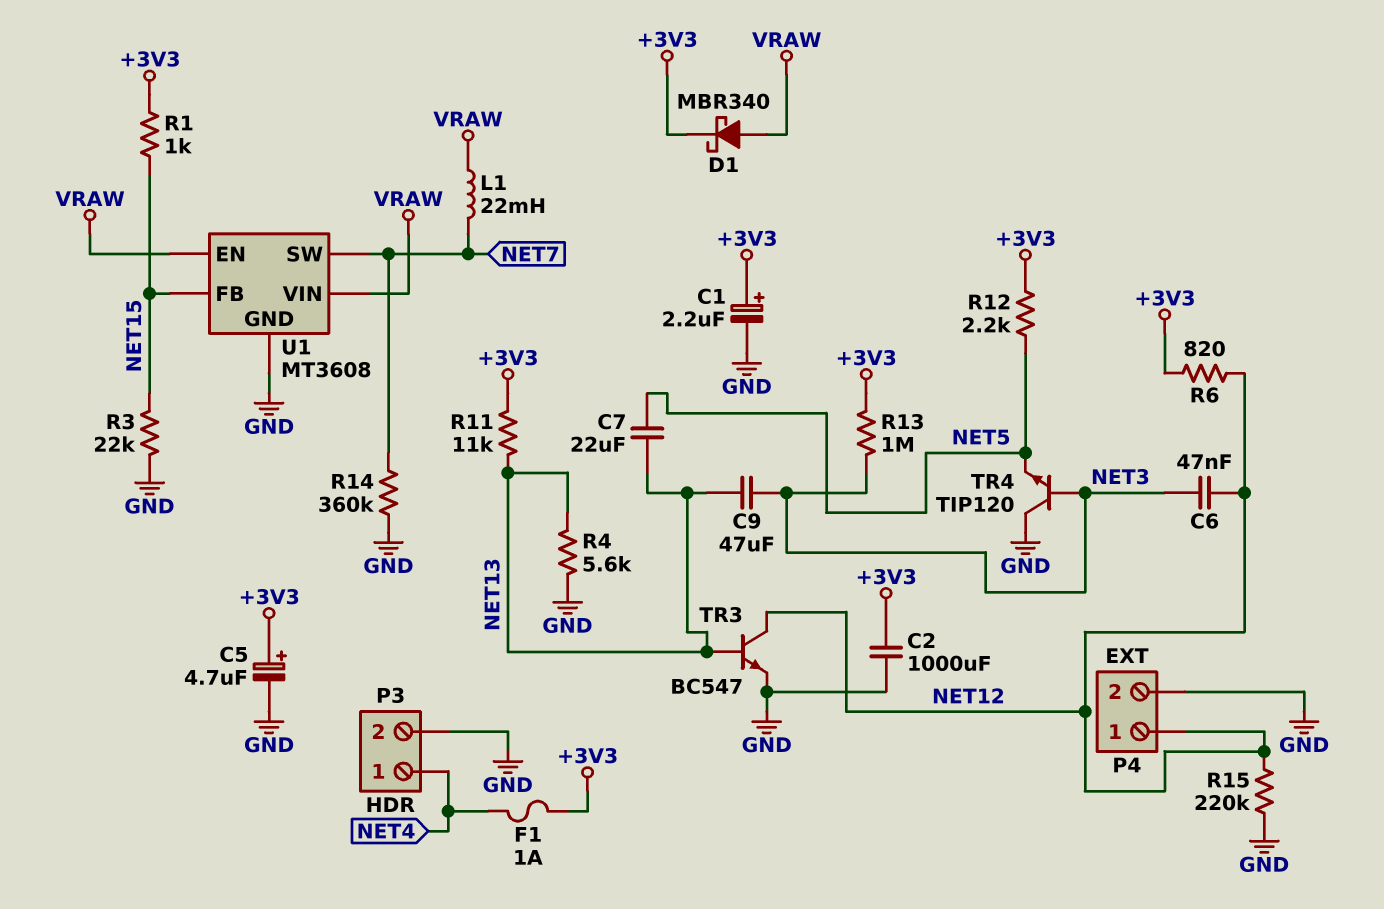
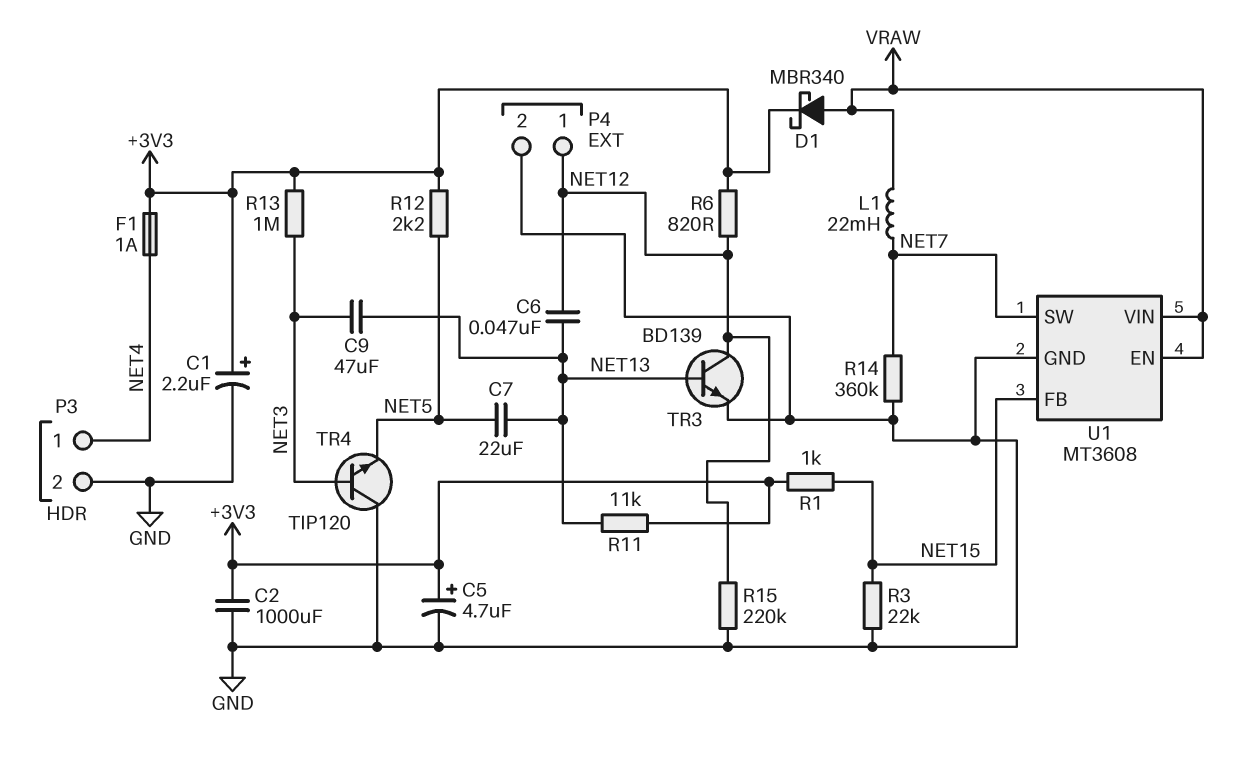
C6: 47nF (NET3, NET12) -> 47nF (NET12, NET13)
R4: 5.6k (GND, NET13) -> none
TR3: NPN BC547 (B NET13, C NET12, E GND) -> NPN BD139 (B NET13, C NET12, E GND)

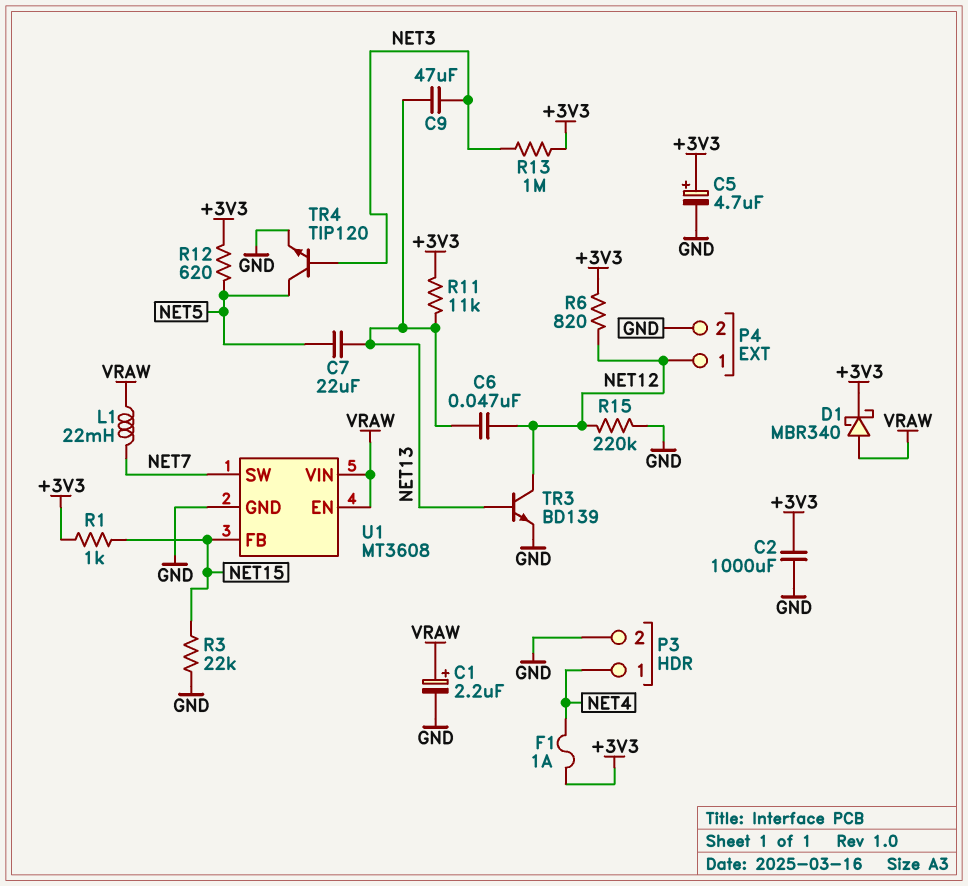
C1: 2.2uF (plus +3V3, minus GND) -> 2.2uF (plus VRAW, minus GND)
R12: 2.2k (+3V3, NET5) -> 620 (+3V3, NET5)
R14: 360k (GND, NET7) -> none
TR4: NPN TIP120 (B NET3, C GND, E NET5) -> NPN TIP120 (B NET3, C NET5, E GND)

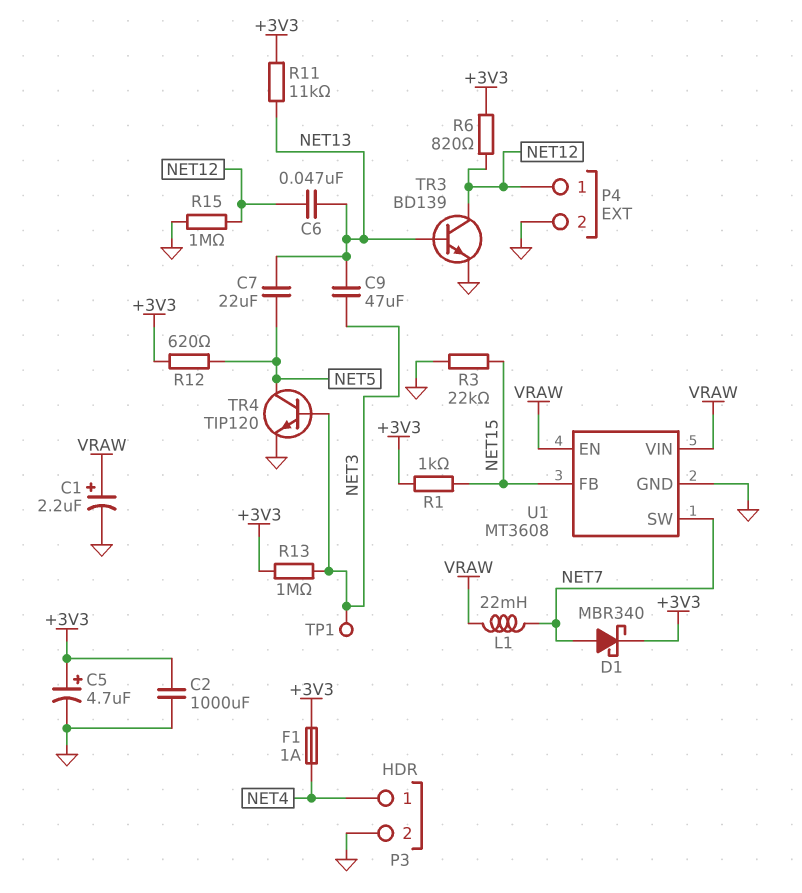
D1: schottky MBR340 (A VRAW, K +3V3) -> schottky MBR340 (A NET7, K +3V3)
R15: 220k (GND, NET12) -> 1M (GND, NET12)
TP1: none -> test point (NET3)

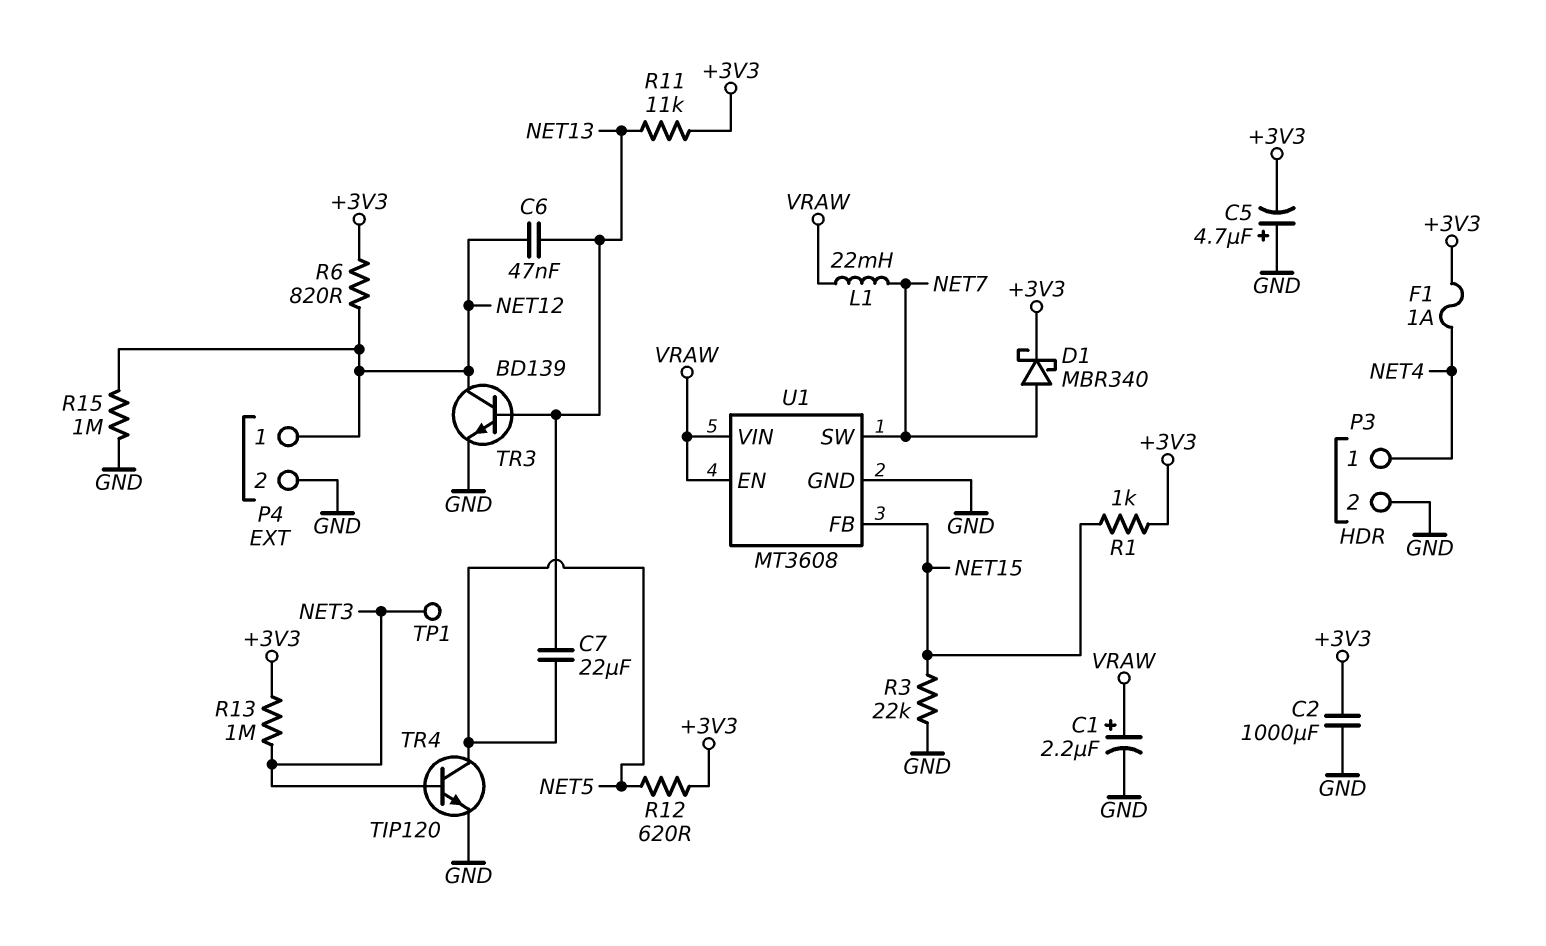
C5: 4.7uF (plus +3V3, minus GND) -> 4.7uF (plus GND, minus +3V3)
C9: 47uF (NET3, NET13) -> none

